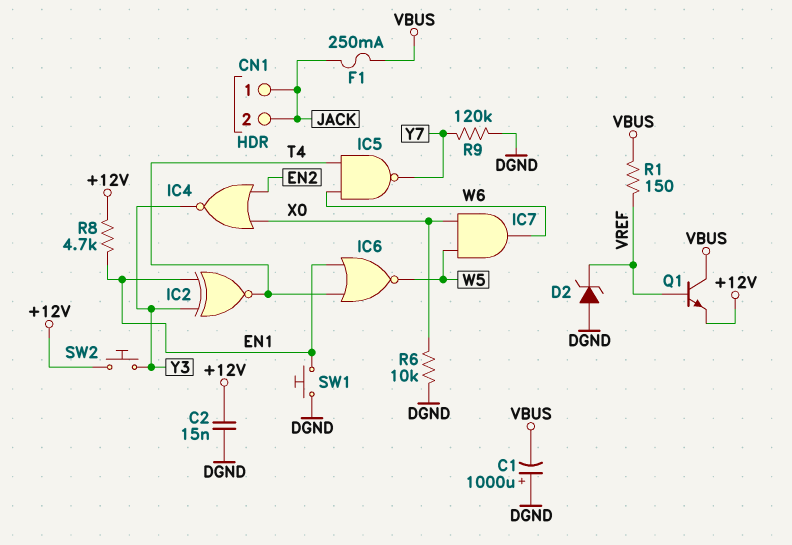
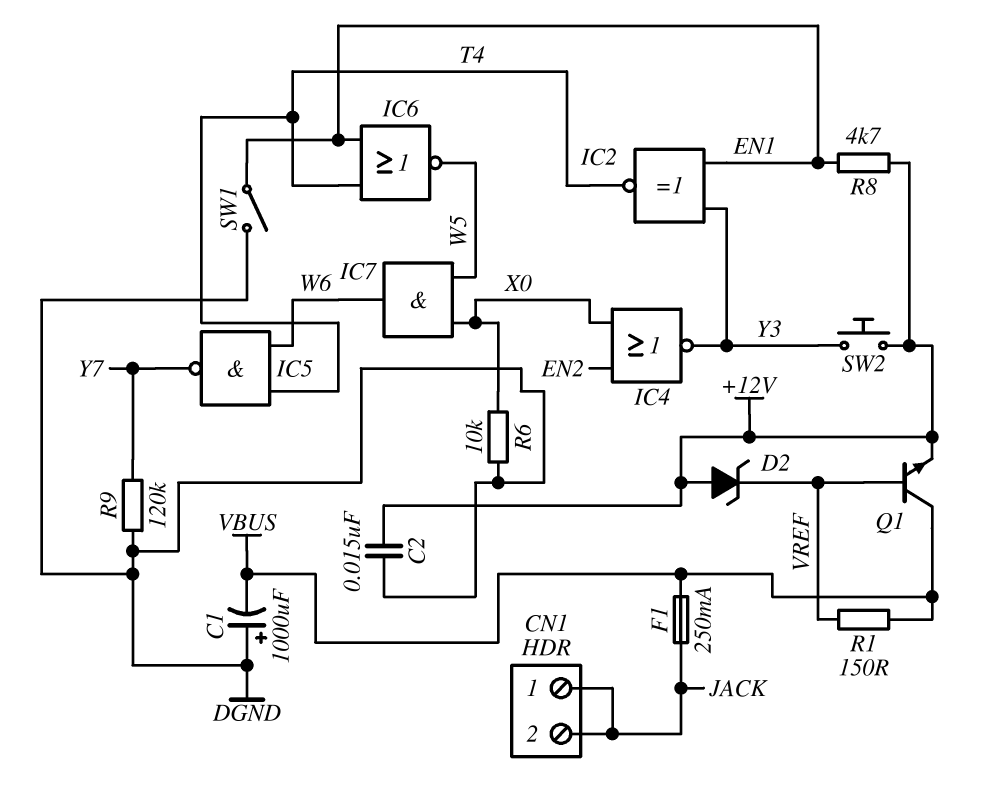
D2: zener (A DGND, K VREF) -> zener (A +12V, K VREF)
SW1: button (DGND, EN1) -> switch (DGND, EN1)

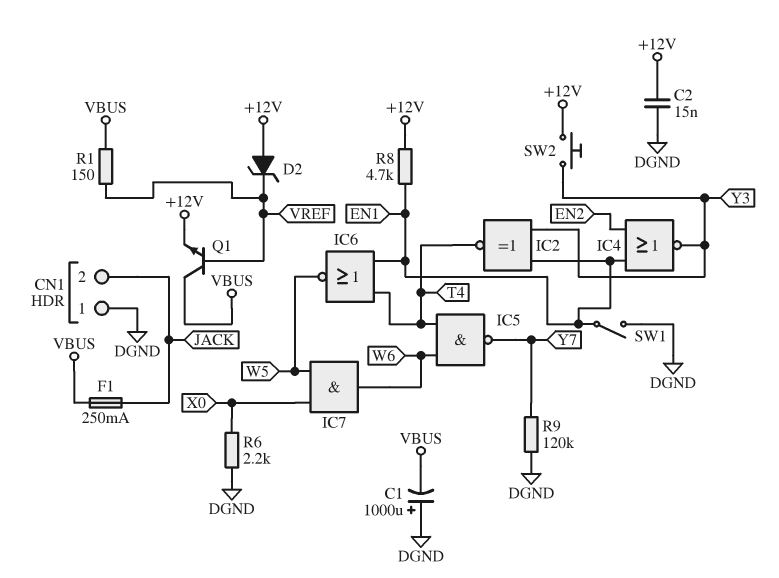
CN1 pin 1: JACK -> DGND
IC4: NOR (in EN2, in X0, out Y3) -> NOR (in EN1, in EN2, out Y3)
R6: 10k (DGND, X0) -> 2.2k (DGND, X0)

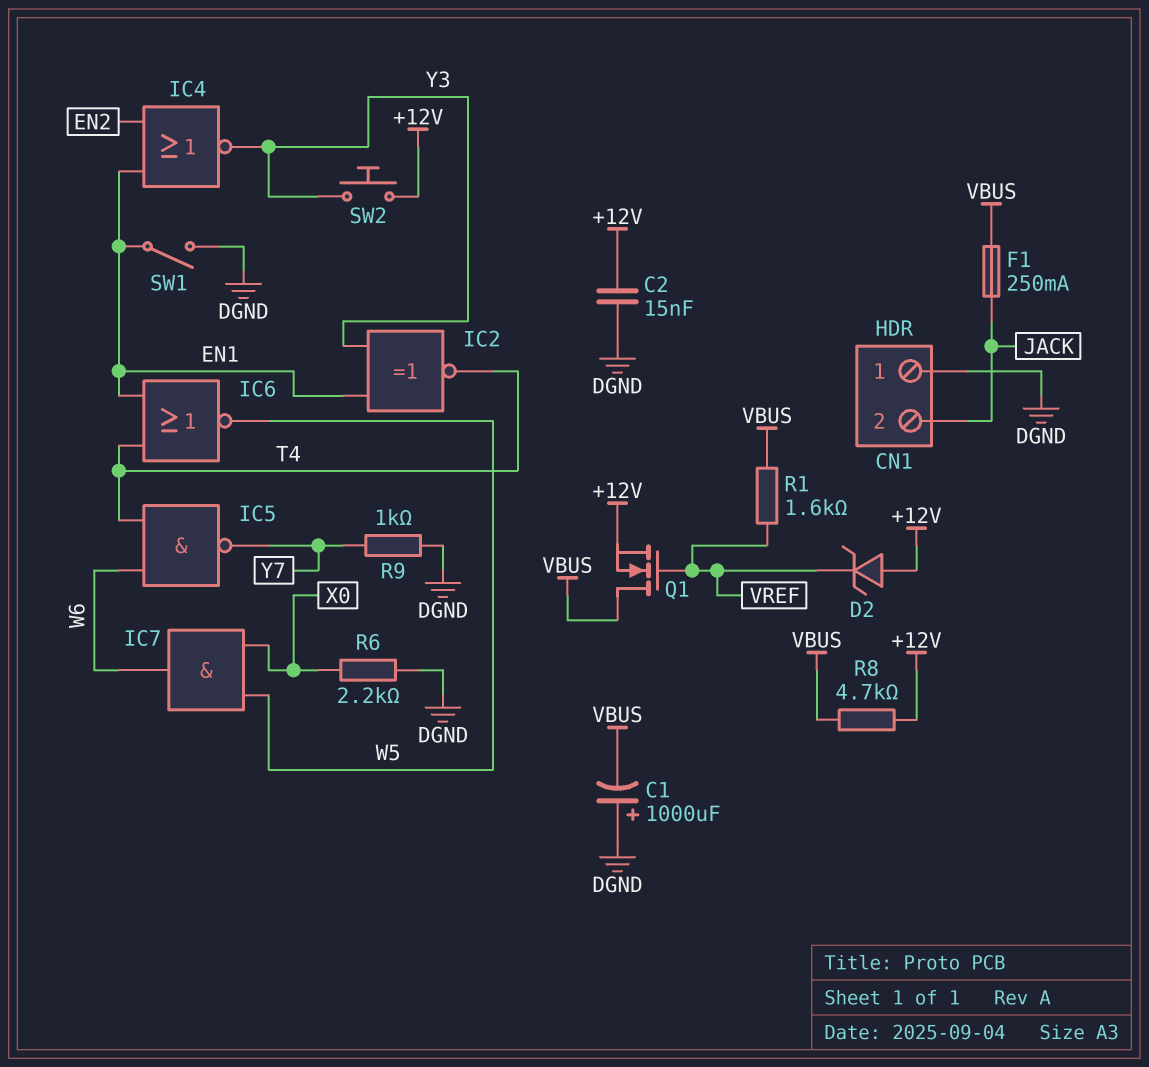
Q1: NPN (B VREF, C VBUS, E +12V) -> NMOS (G VREF, D VBUS, S +12V)
R1: 150 (VBUS, VREF) -> 1.6k (VBUS, VREF)
R8: 4.7k (+12V, EN1) -> 4.7k (+12V, VBUS)
R9: 120k (DGND, Y7) -> 1k (DGND, Y7)

